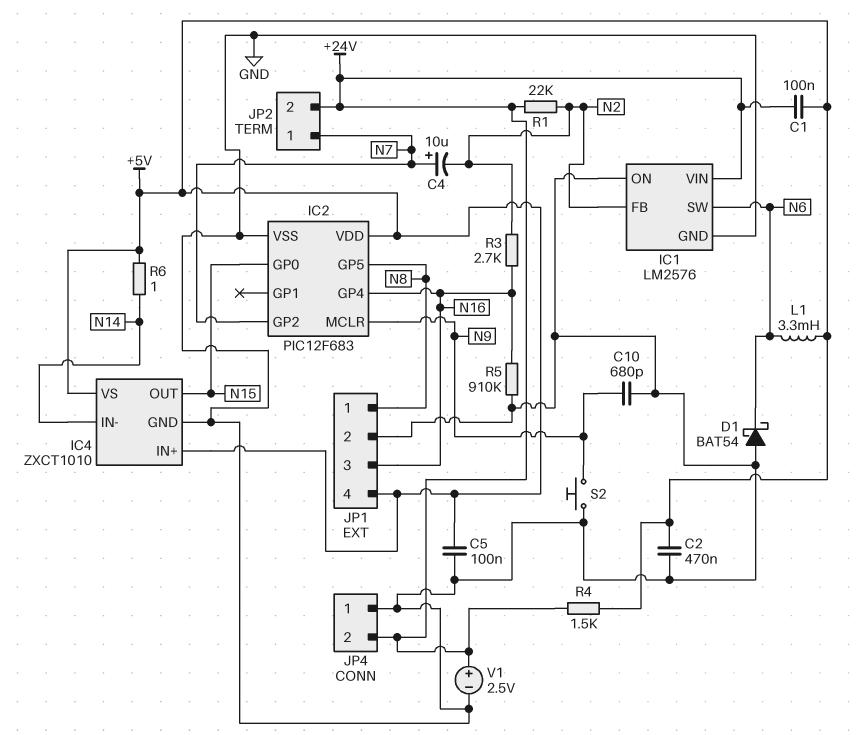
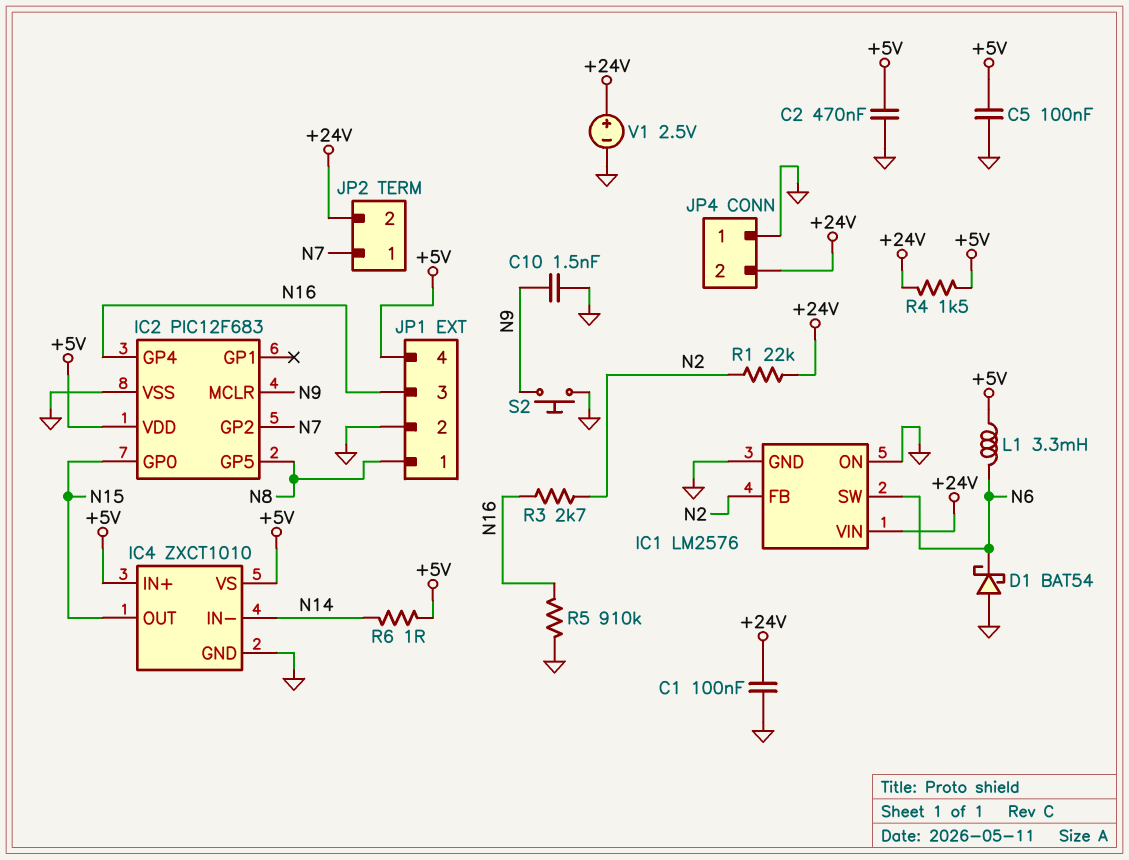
C1: 100nF (+5V, +24V) -> 100nF (+24V, GND)
C4: 10uF (plus N7, minus N2) -> none
C10: 680pF (GND, N9) -> 1.5nF (GND, N9)

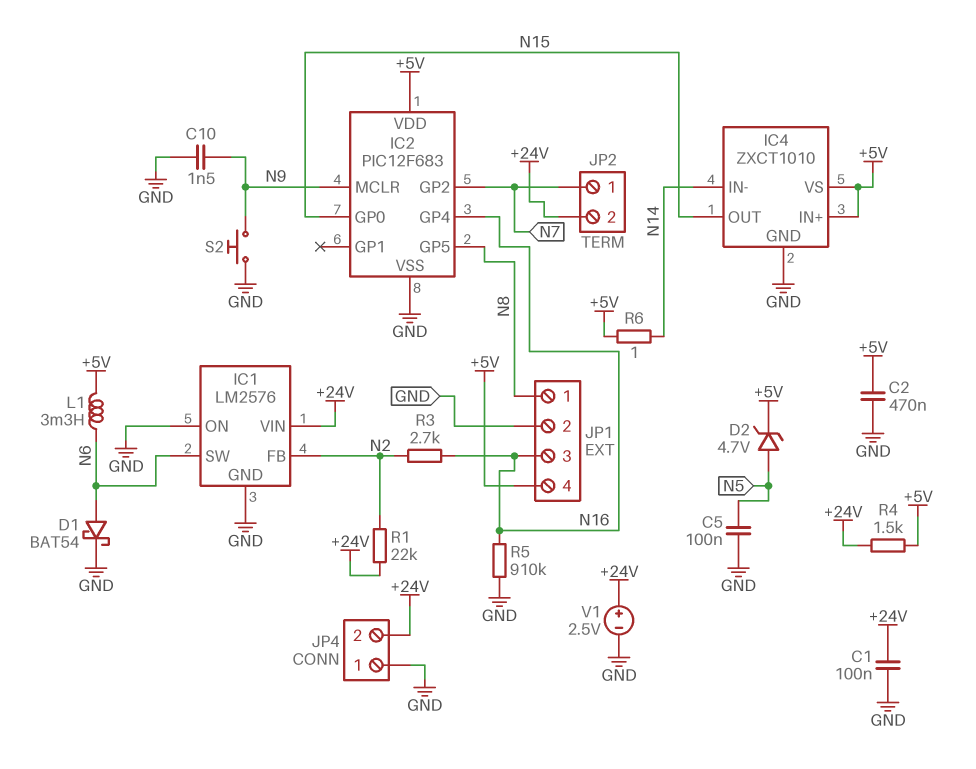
C5: 100nF (+5V, GND) -> 100nF (GND, N5)
D1: schottky BAT54 (A GND, K N6) -> schottky BAT54 (A N6, K GND)
D2: none -> zener 4.7V (A N5, K +5V)

